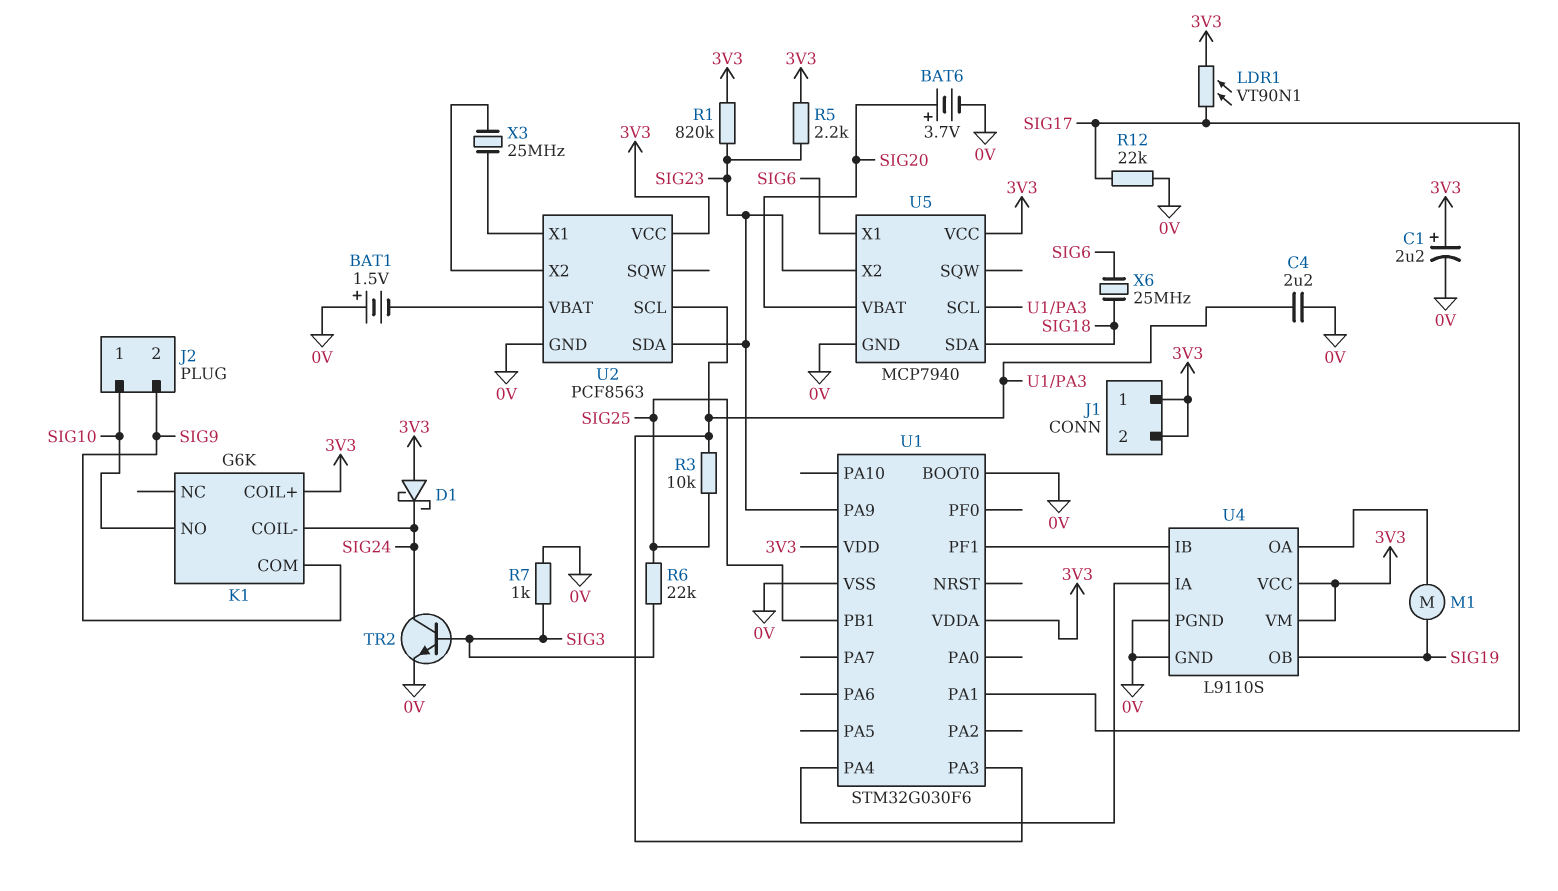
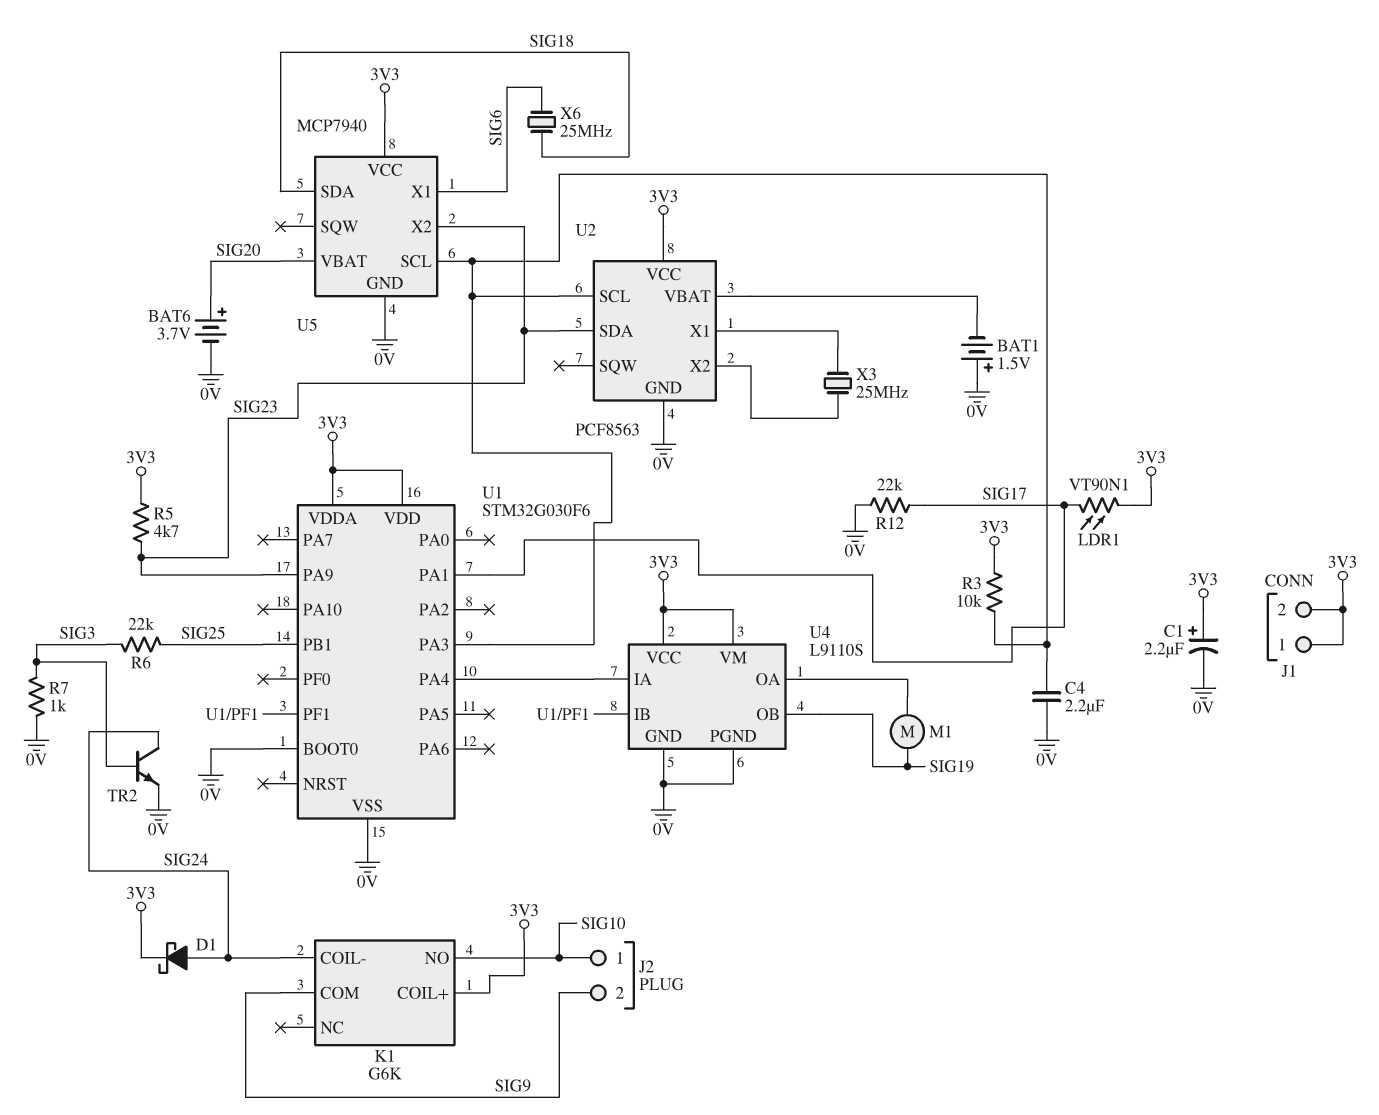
D1: schottky (A 3V3, K SIG24) -> schottky (A SIG24, K 3V3)
R1: 820k (3V3, SIG23) -> none
R3: 10k (SIG25, U1/PA3) -> 10k (3V3, U1/PA3)
R5: 2.2k (3V3, SIG23) -> 4.7k (3V3, SIG23)

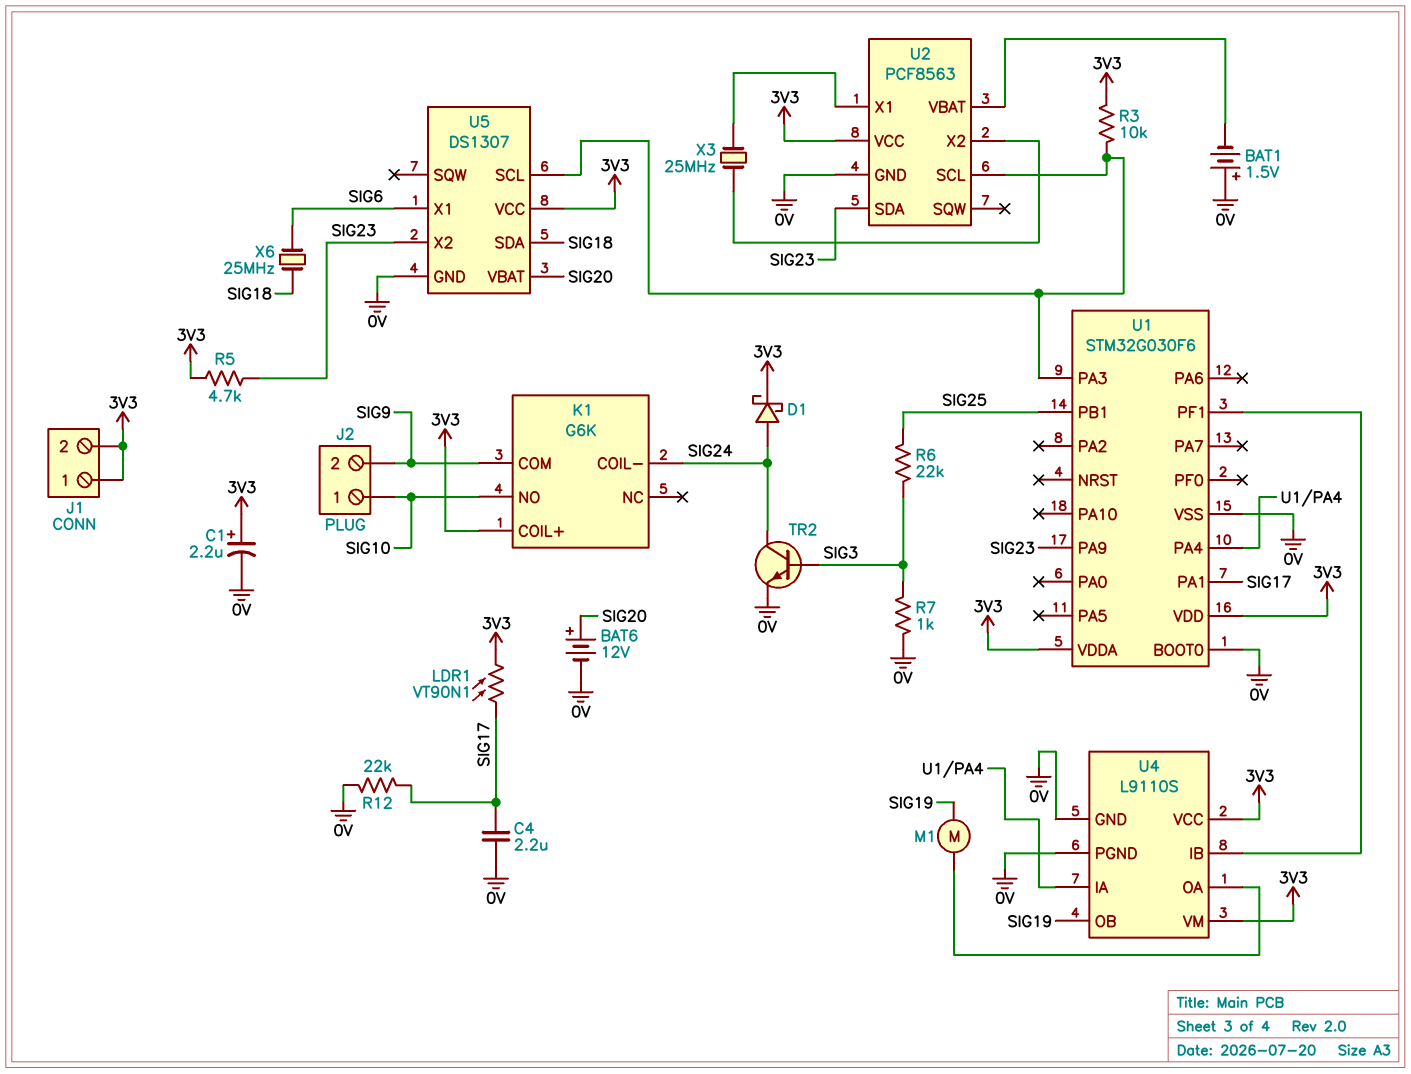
BAT6: 3.7V (plus SIG20, minus 0V) -> 12V (plus SIG20, minus 0V)
C4: 2.2uF (0V, U1/PA3) -> 2.2uF (0V, SIG17)
U5: MCP7940 -> DS1307

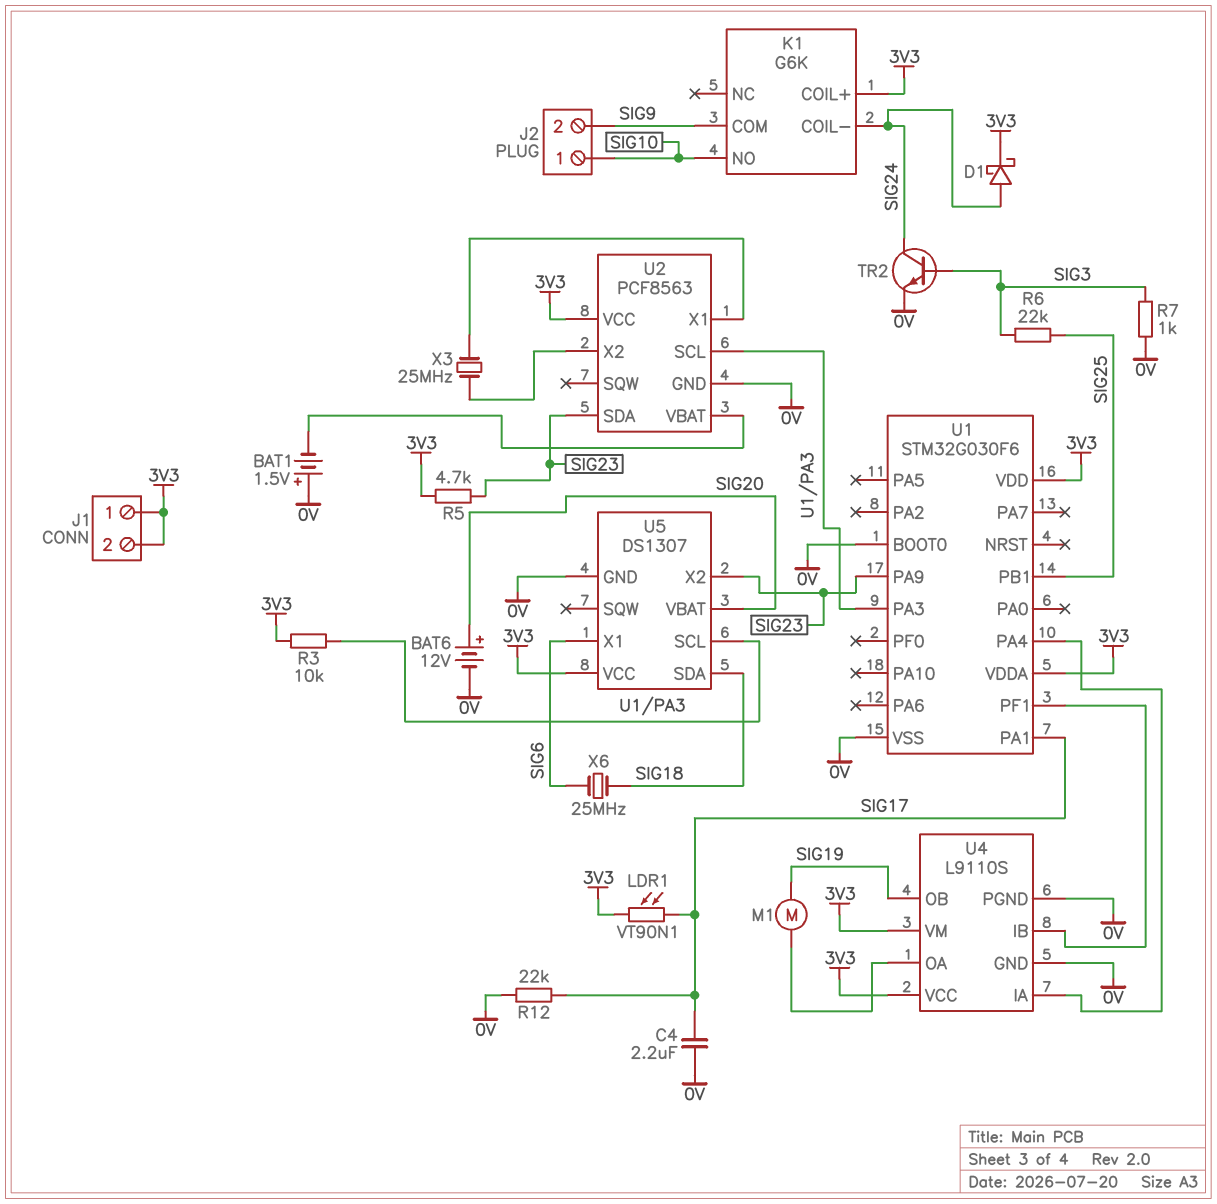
C1: 2.2uF (plus 3V3, minus 0V) -> none

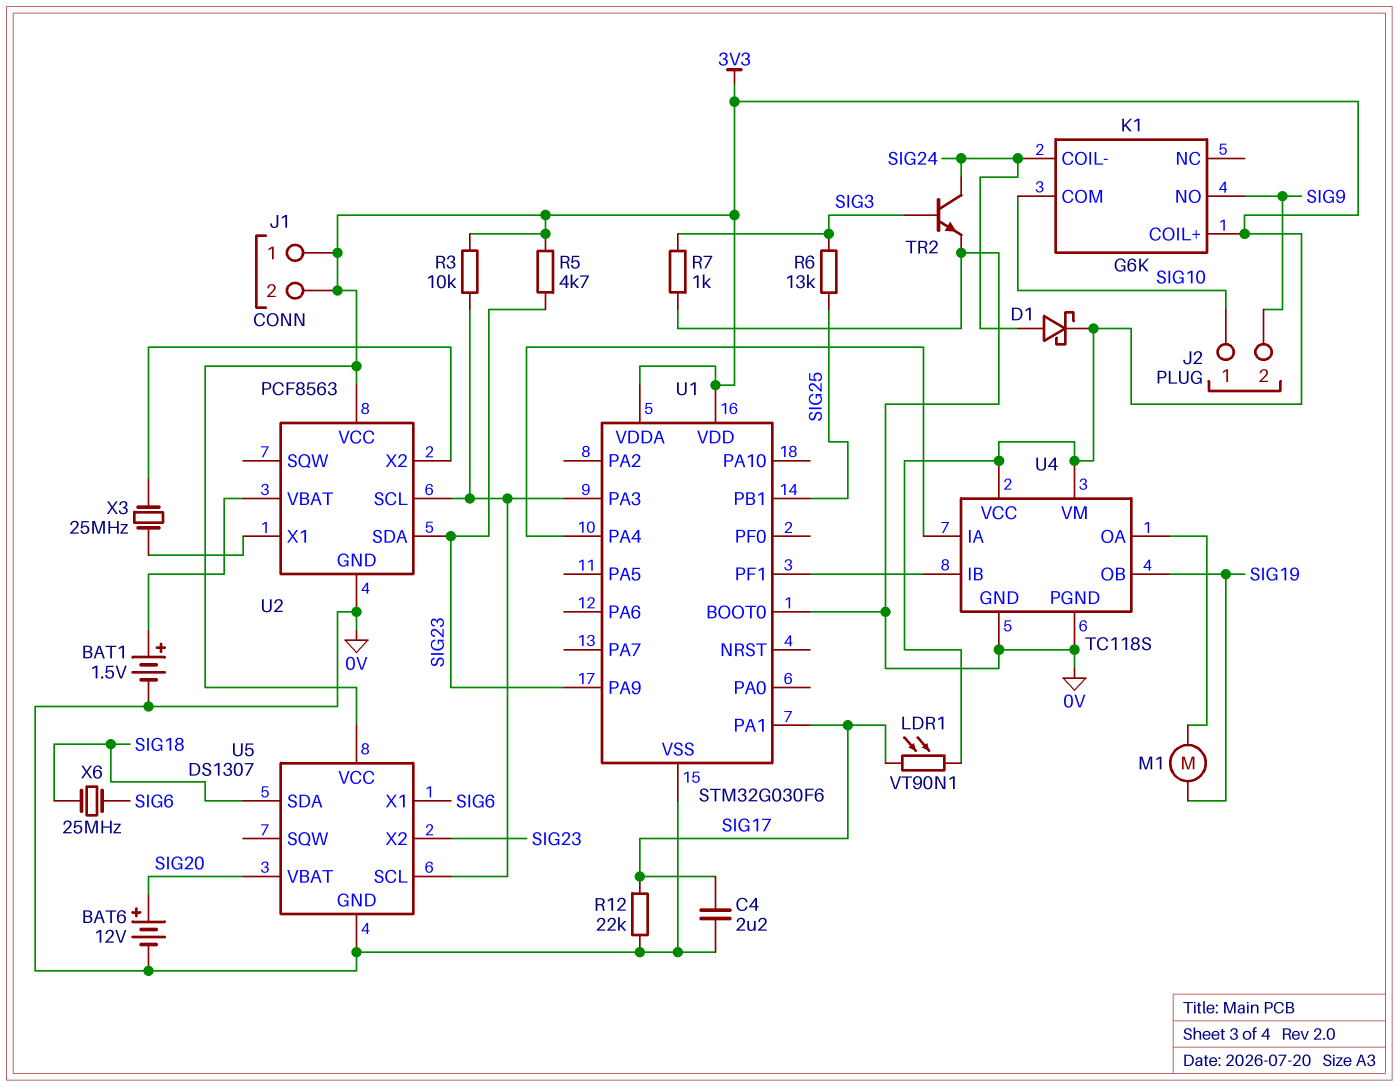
BAT1: 1.5V (plus 0V, minus U2/VBAT) -> 1.5V (plus U2/VBAT, minus 0V)
K1 pin COM: SIG9 -> SIG10
K1 pin NO: SIG10 -> SIG9
R6: 22k (SIG3, SIG25) -> 13k (SIG3, SIG25)
U4: L9110S -> TC118S

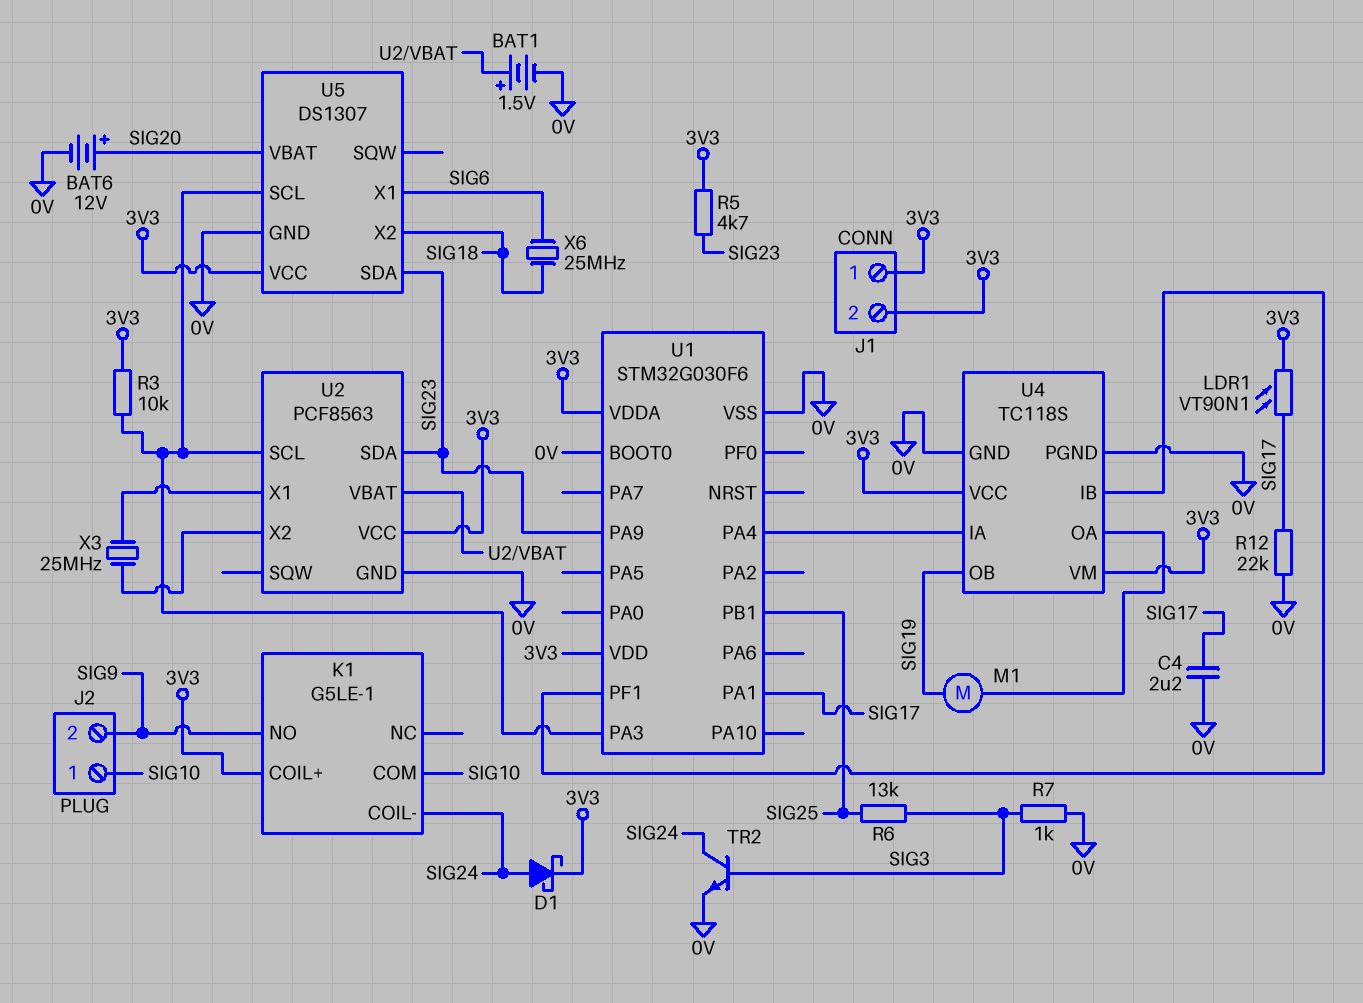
K1: G6K -> G5LE-1
U5 pin SDA: SIG18 -> SIG23
U5 pin X2: SIG23 -> SIG18

